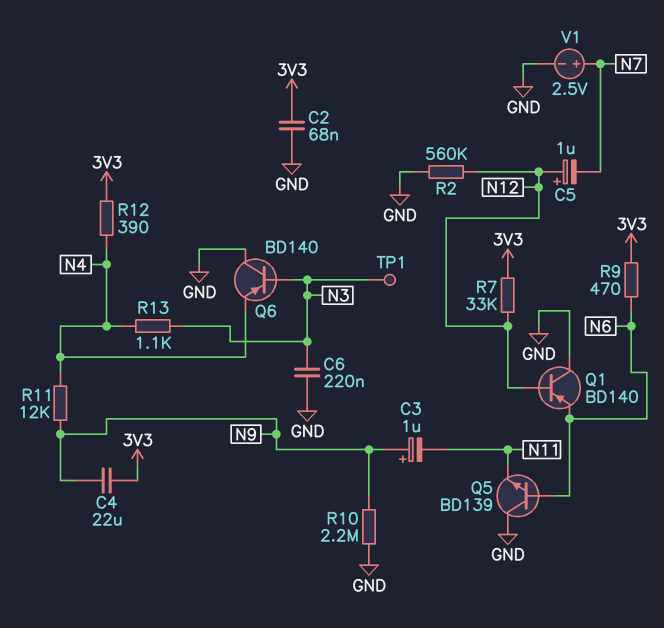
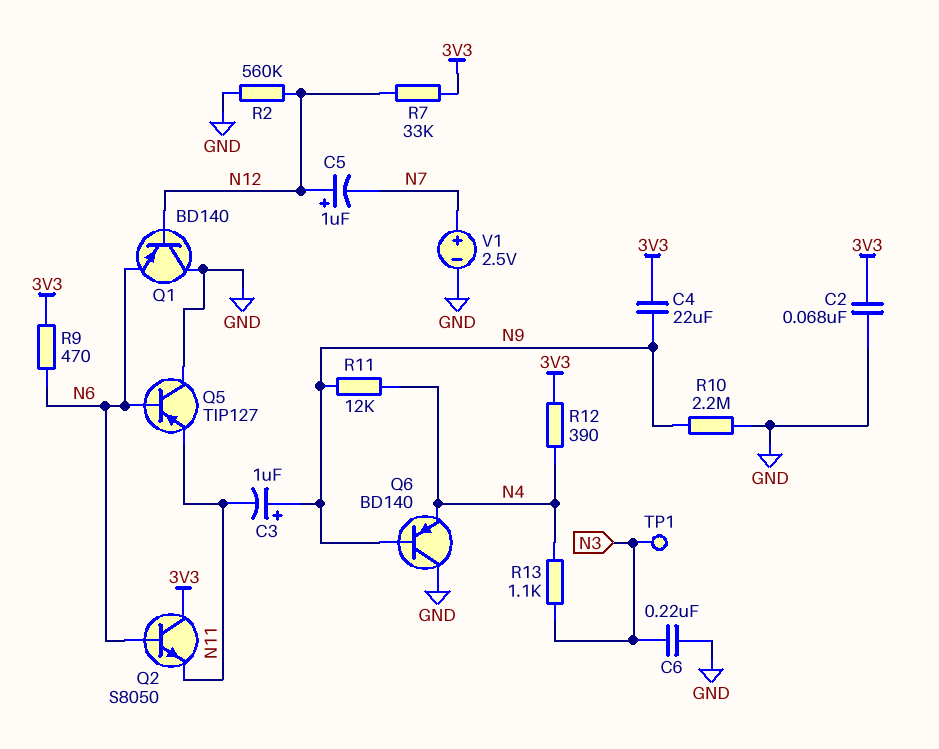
Q2: none -> NPN S8050 (B N6, C 3V3, E N11)
Q5: NPN BD139 (B N6, C GND, E N11) -> PNP TIP127 (B N6, C GND, E N11)
Q6: PNP BD140 (B N3, C GND, E N4) -> PNP BD140 (B N9, C GND, E N4)

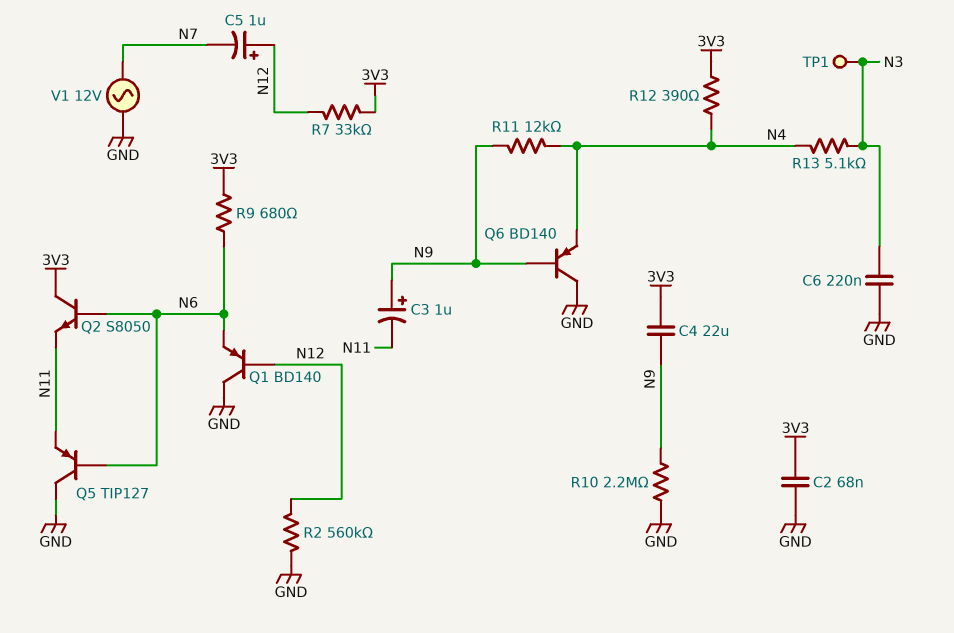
R9: 470 (3V3, N6) -> 680 (3V3, N6)
R13: 1.1k (N3, N4) -> 5.1k (N3, N4)
V1: 2.5V (plus N7, minus GND) -> AC 12V (GND, N7)

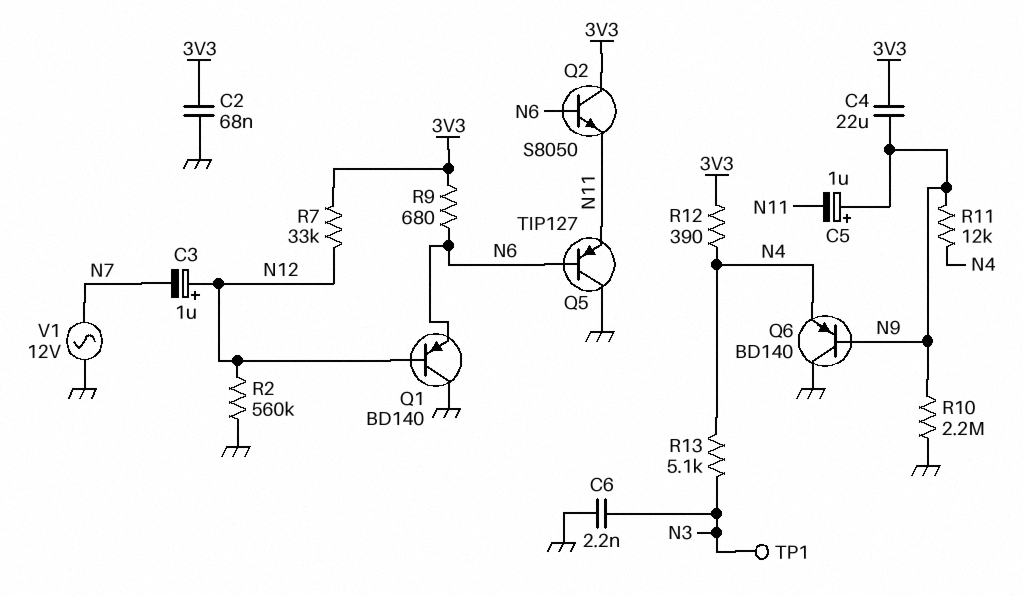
C3: 1uF (plus N9, minus N11) -> 1uF (plus N12, minus N7)
C5: 1uF (plus N12, minus N7) -> 1uF (plus N9, minus N11)
C6: 220nF (GND, N3) -> 2.2nF (GND, N3)

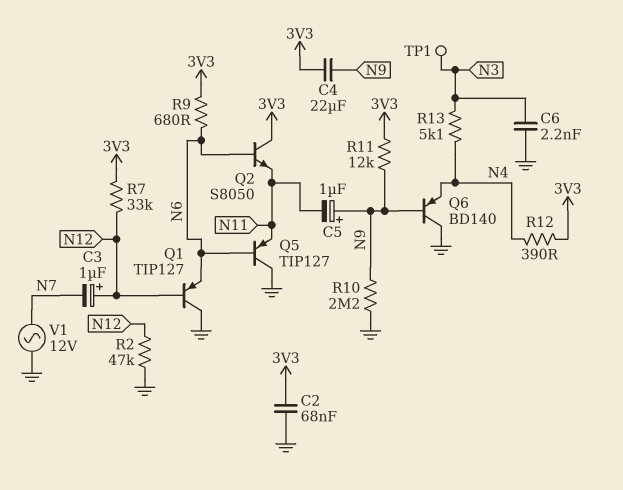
Q1: PNP BD140 (B N12, C GND, E N6) -> PNP TIP127 (B N12, C GND, E N6)
R2: 560k (GND, N12) -> 47k (GND, N12)
R11: 12k (N4, N9) -> 12k (3V3, N9)

